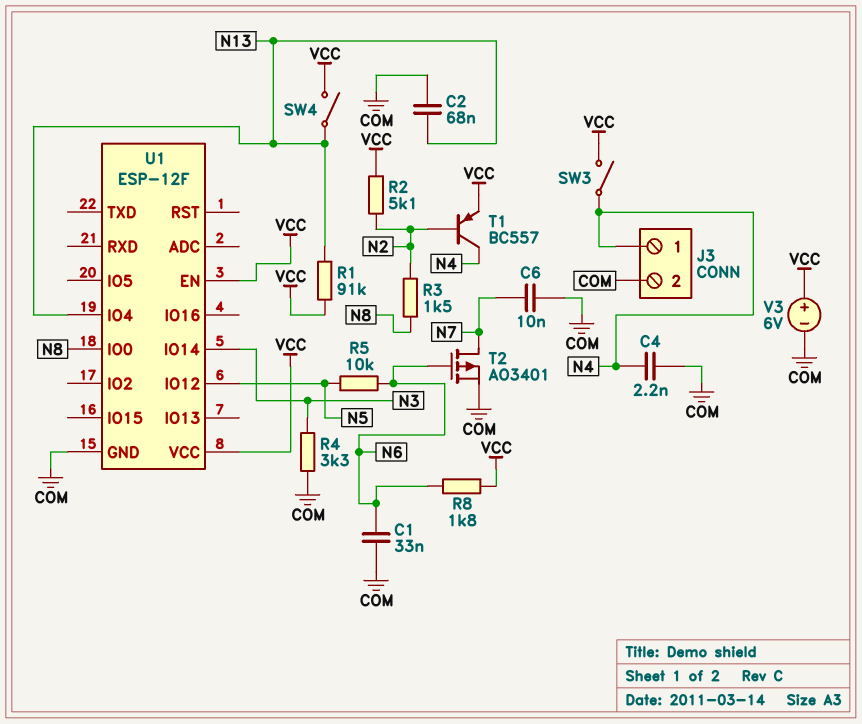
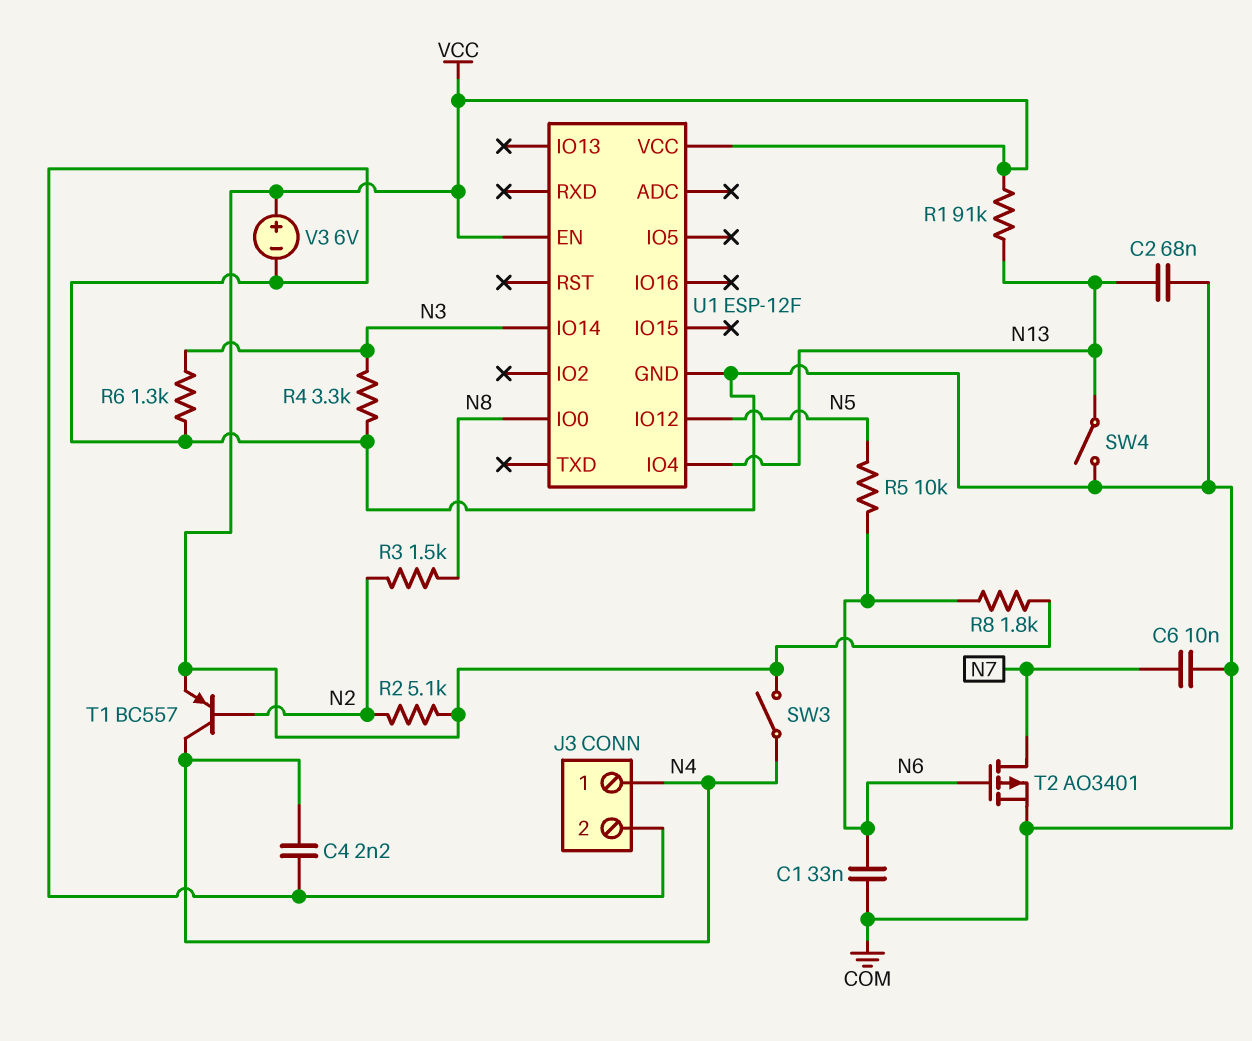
R6: none -> 1.3k (COM, N3)
SW4: switch (N13, VCC) -> switch (COM, N13)

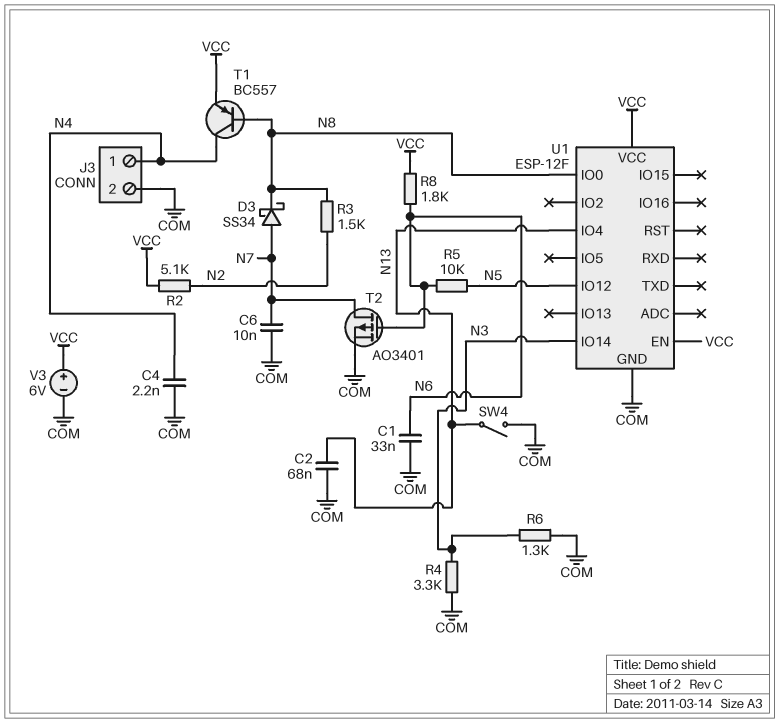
D3: none -> schottky SS34 (A N7, K N8)
R1: 91k (N13, VCC) -> none
SW3: switch (N4, VCC) -> none
T1: PNP BC557 (B N2, C N4, E VCC) -> PNP BC557 (B N8, C N4, E VCC)

